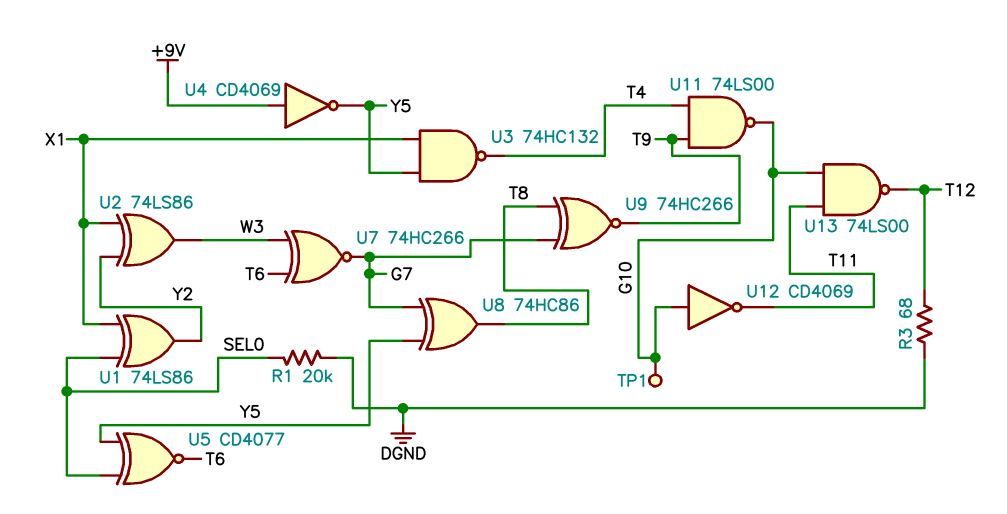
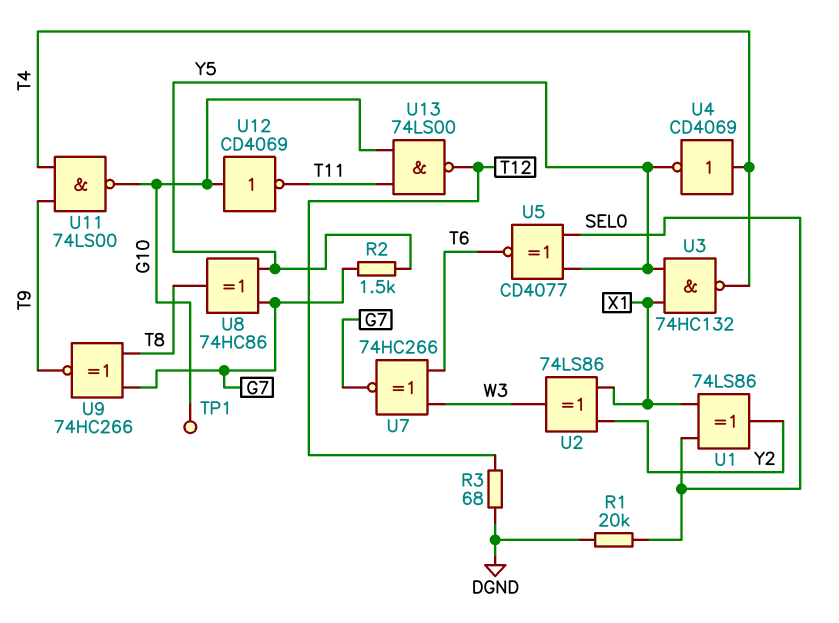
R2: none -> 1.5k (G7, Y5)
U4: NOT CD4069 (in +9V, out Y5) -> NOT CD4069 (in T4, out Y5)

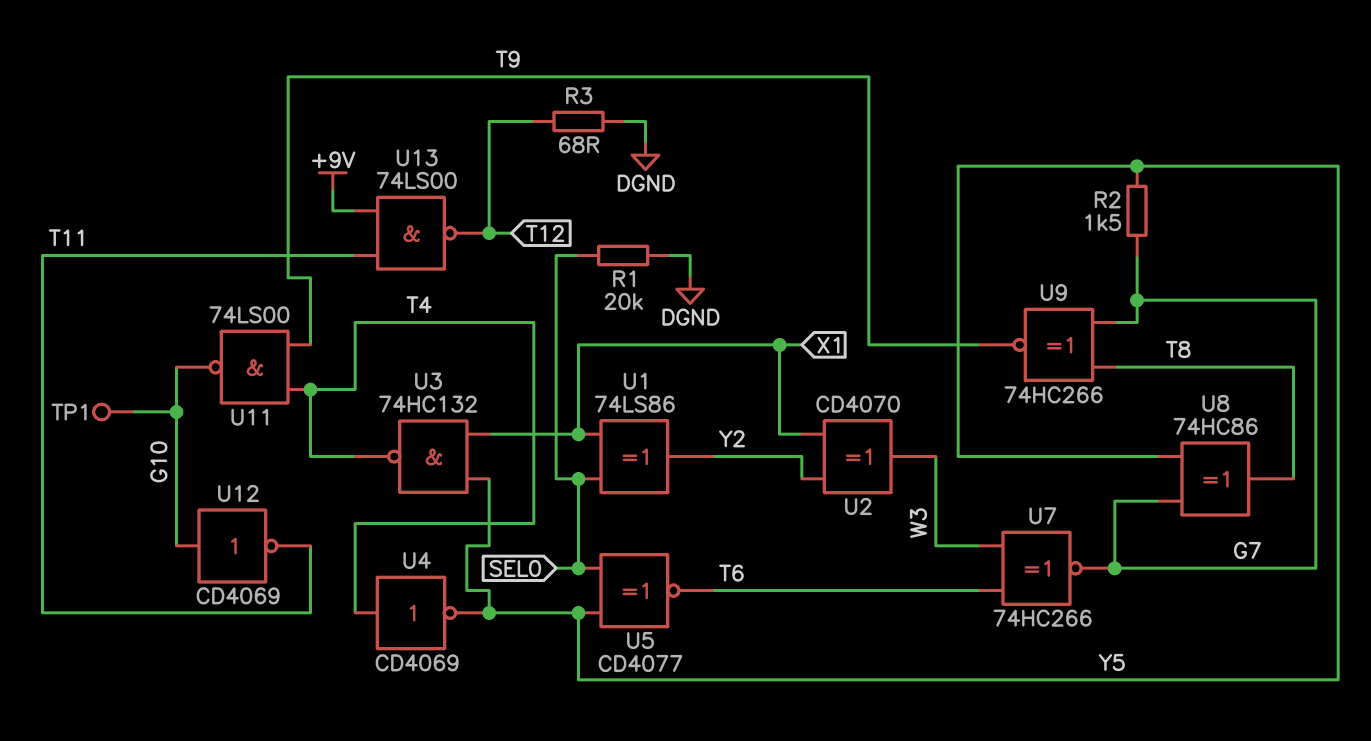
U2: XOR 74LS86 (in X1, in Y2, out W3) -> XOR CD4070 (in X1, in Y2, out W3)
U13: NAND 74LS00 (in G10, in T11, out T12) -> NAND 74LS00 (in +9V, in T11, out T12)

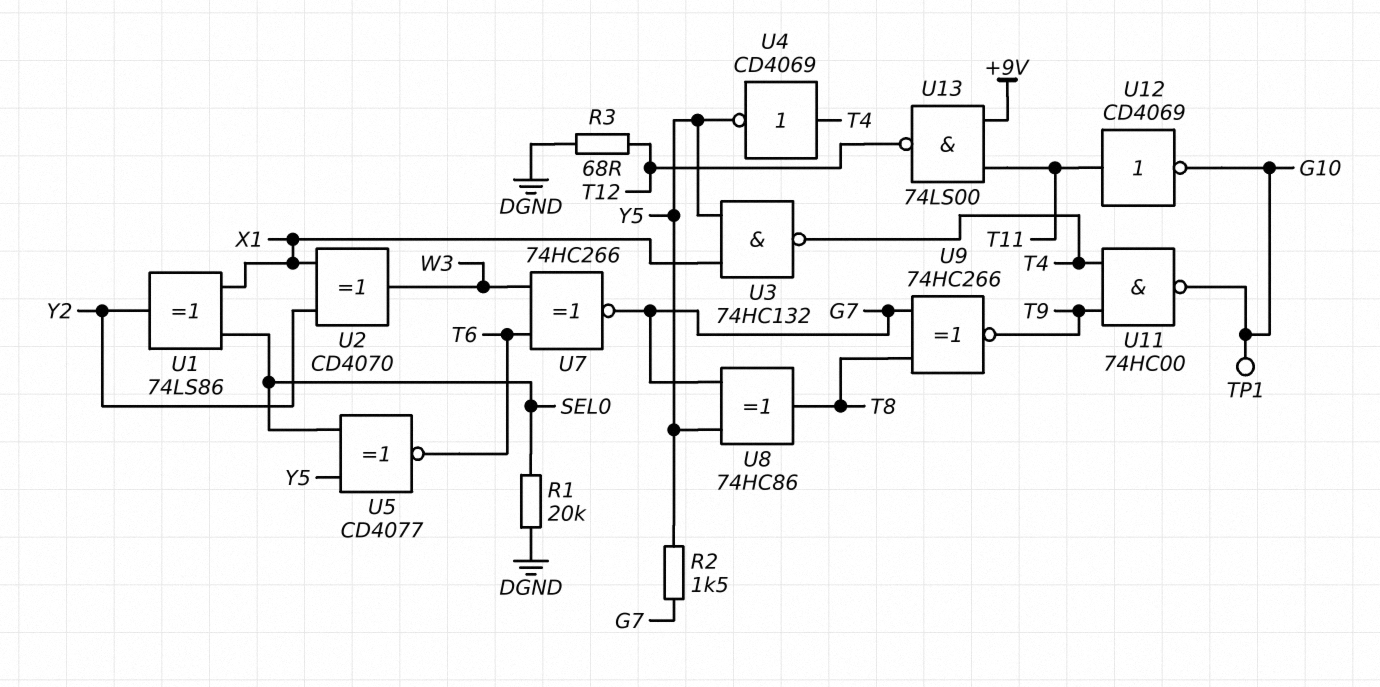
U11: NAND 74LS00 (in T4, in T9, out G10) -> NAND 74HC00 (in T4, in T9, out G10)
U12: NOT CD4069 (in G10, out T11) -> NOT CD4069 (in T11, out G10)

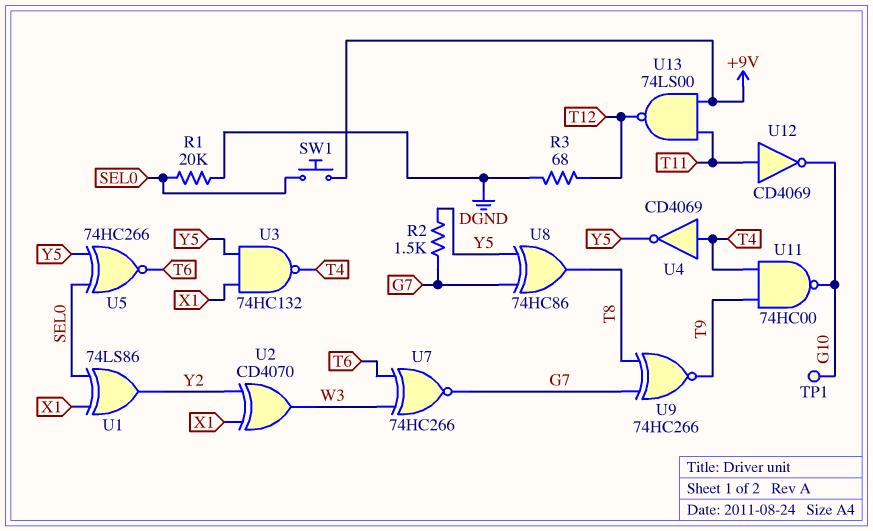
SW1: none -> button (+9V, SEL0)
U5: XNOR CD4077 (in SEL0, in Y5, out T6) -> XNOR 74HC266 (in SEL0, in Y5, out T6)

